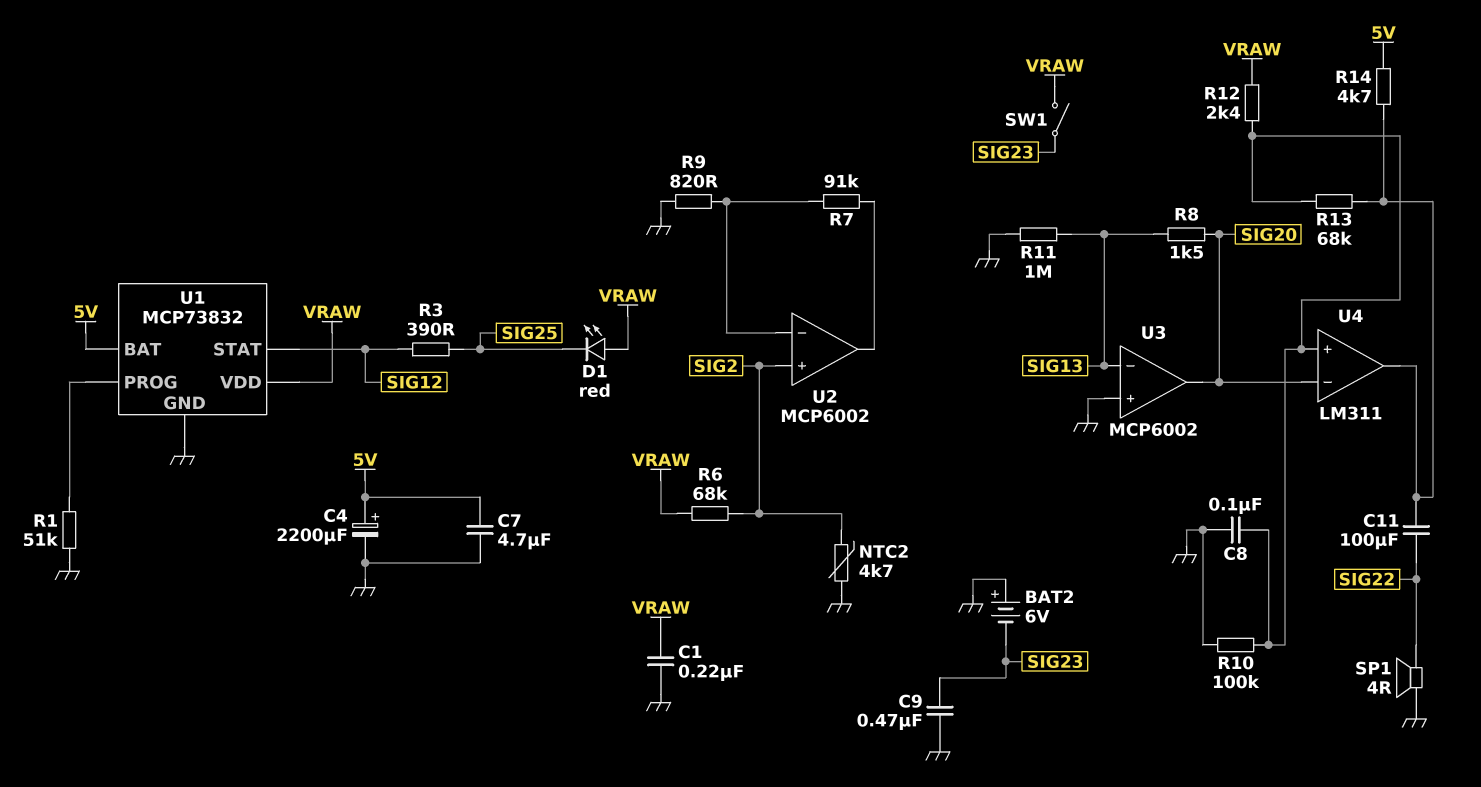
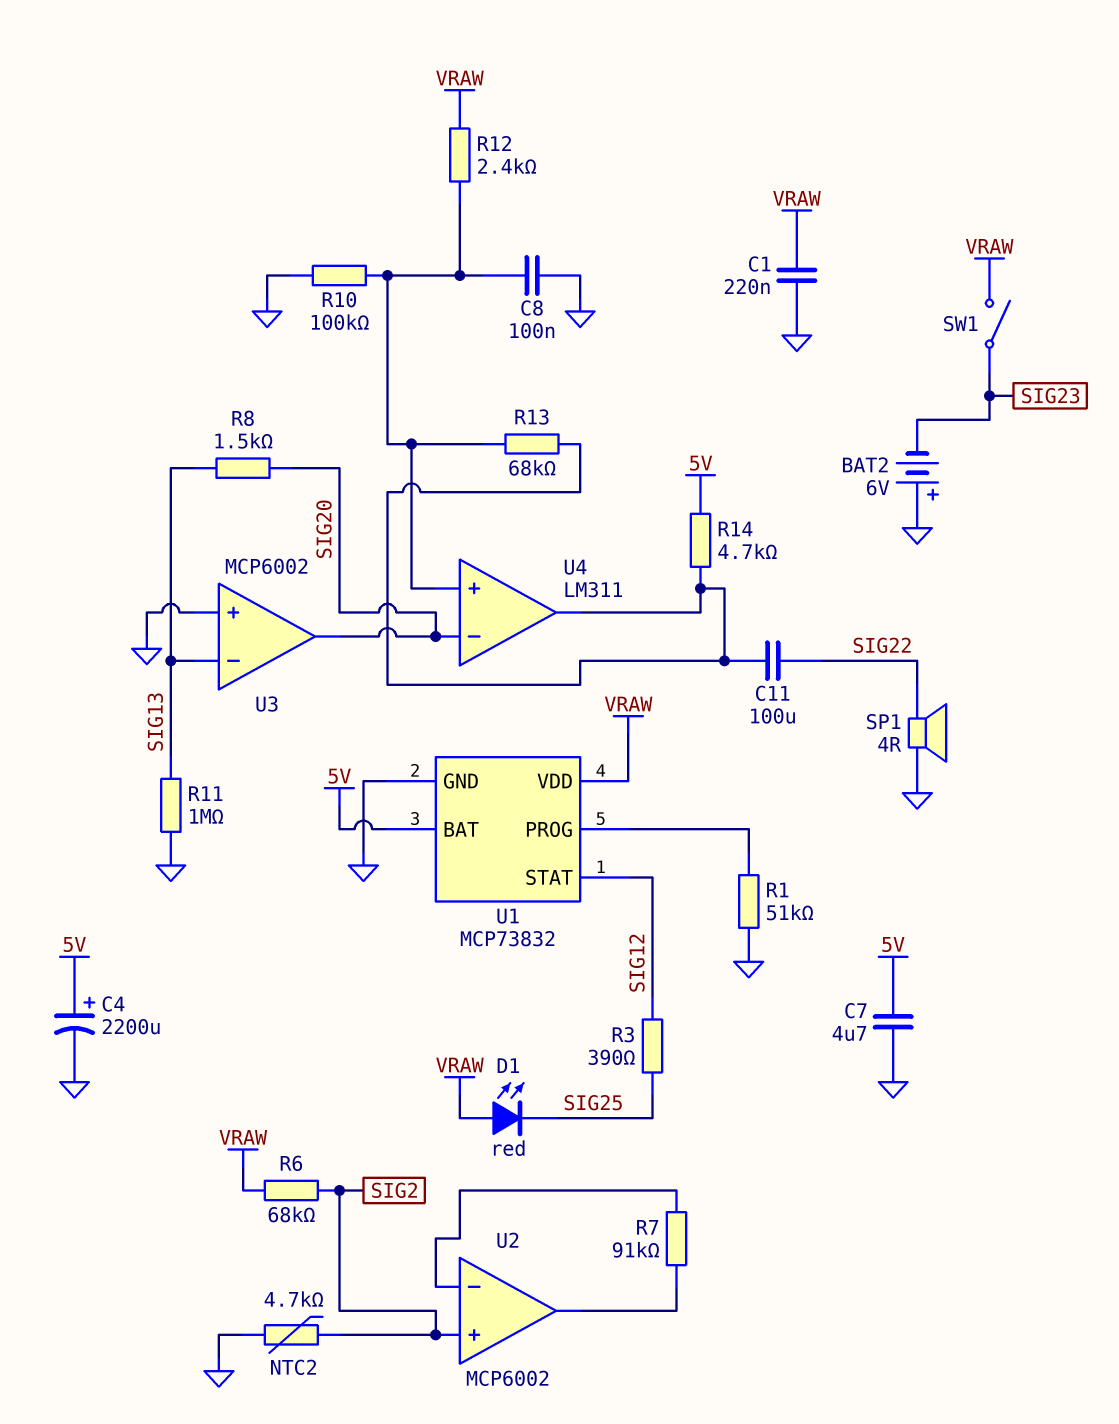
C9: 470nF (GND, SIG23) -> none
R9: 820 (GND, U2/in-) -> none

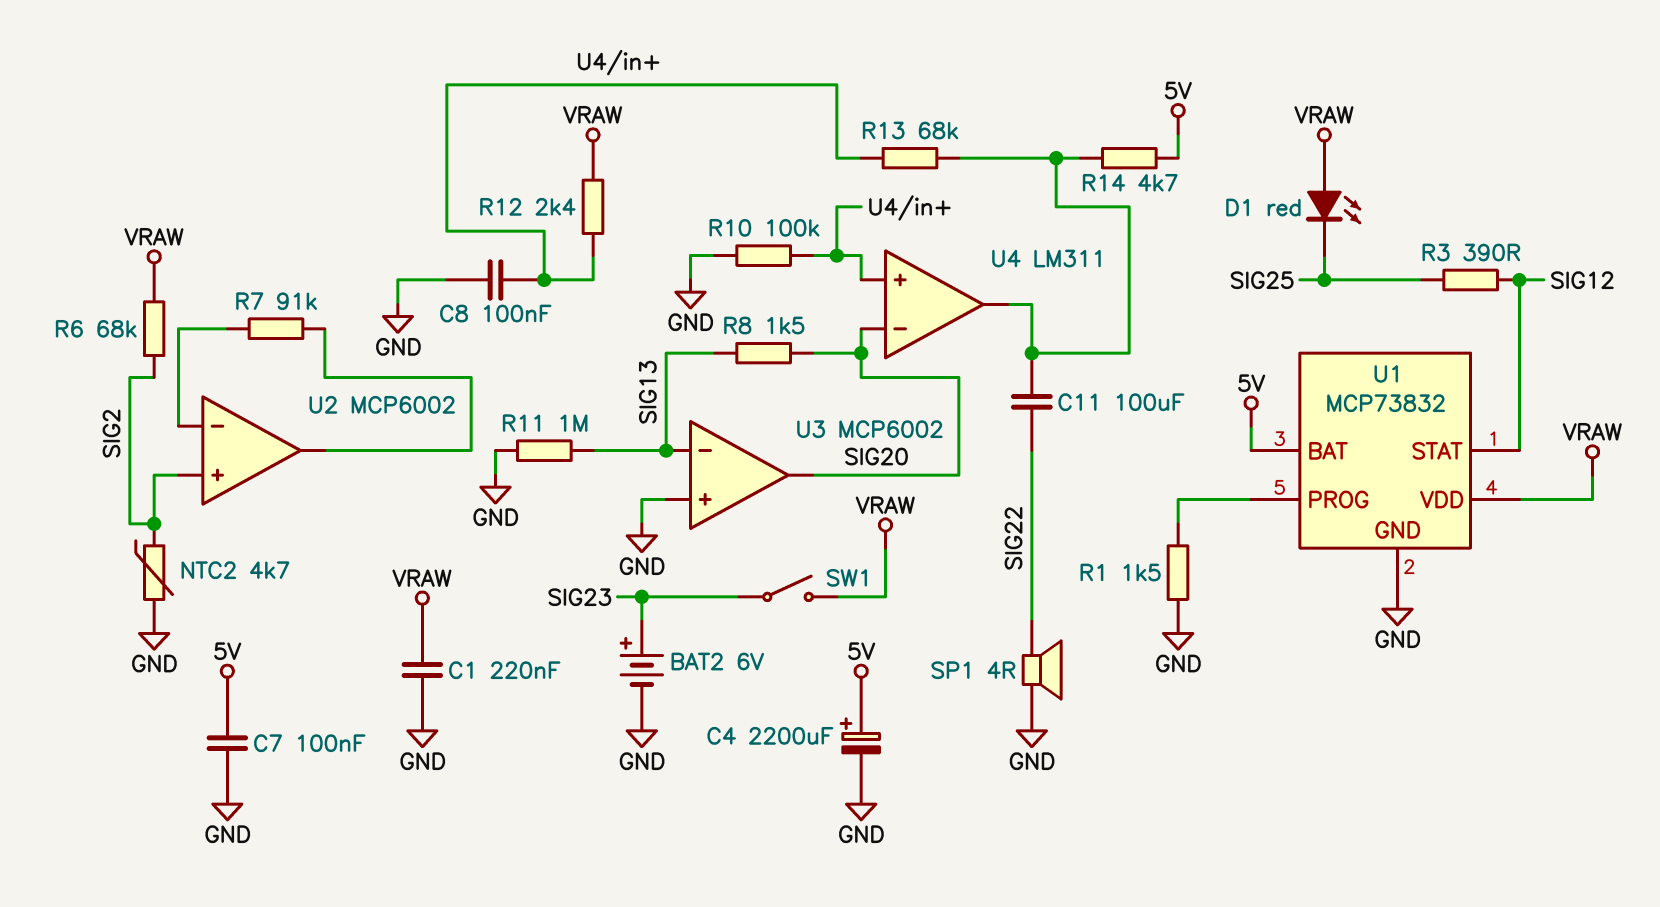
BAT2: 6V (plus GND, minus SIG23) -> 6V (plus SIG23, minus GND)
C7: 4.7uF (5V, GND) -> 100nF (5V, GND)
R1: 51k (GND, U1/PROG) -> 1.5k (GND, U1/PROG)

